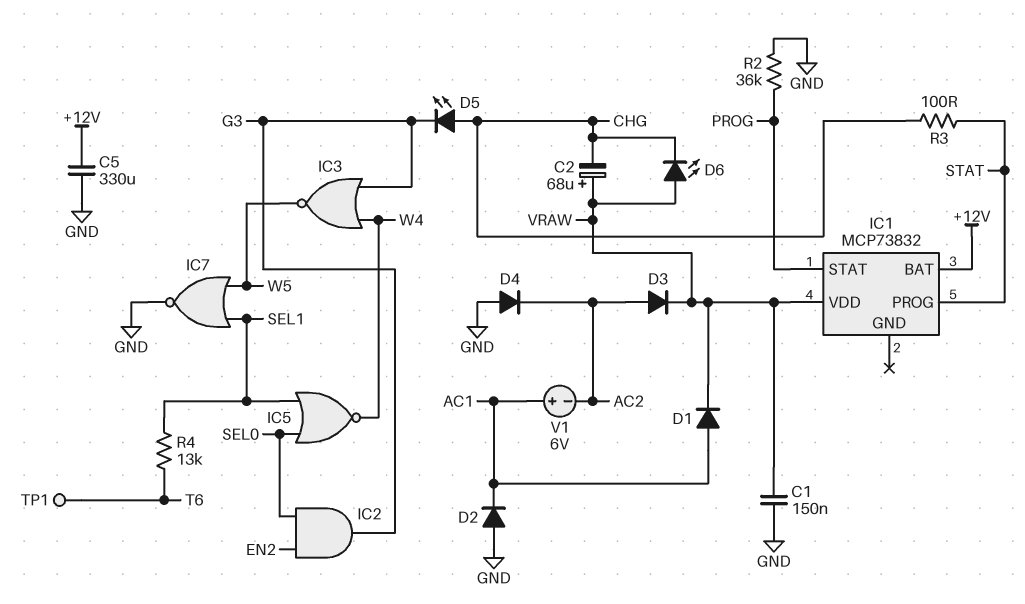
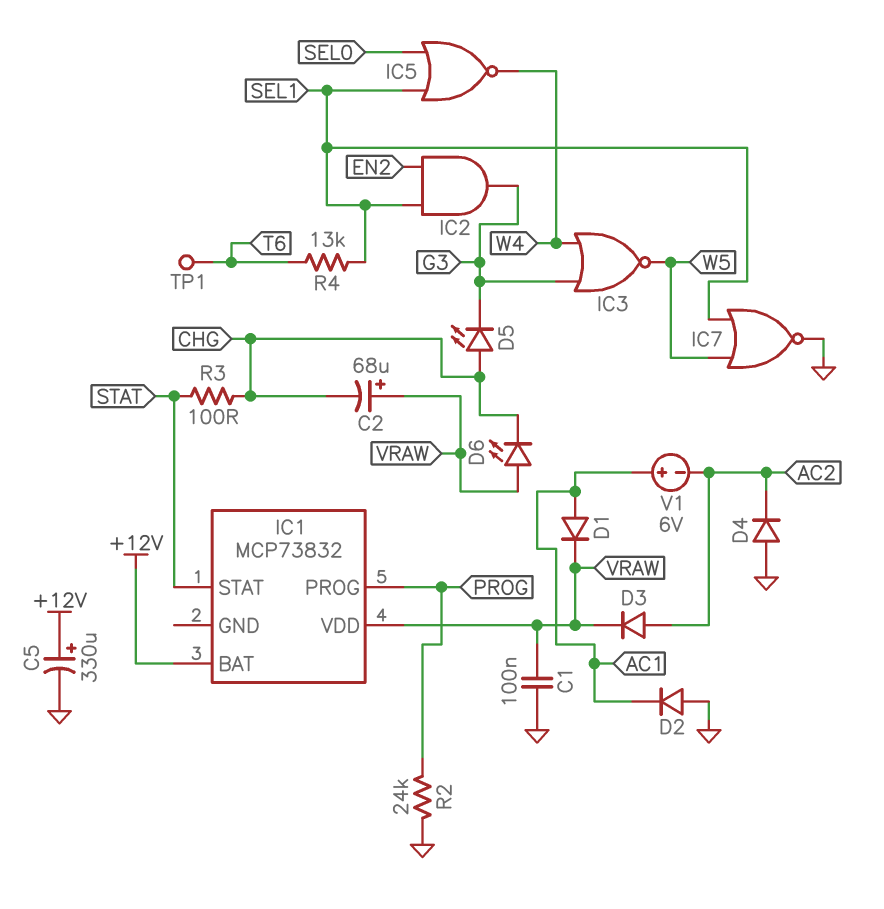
C1: 150nF (GND, VRAW) -> 100nF (GND, VRAW)
C5: 330uF (+12V, GND) -> 330uF (plus +12V, minus GND)
IC1 pin PROG: STAT -> PROG
IC1 pin STAT: PROG -> STAT
IC2: AND (in EN2, in SEL0, out G3) -> AND (in EN2, in SEL1, out G3)
R2: 36k (GND, PROG) -> 24k (GND, PROG)

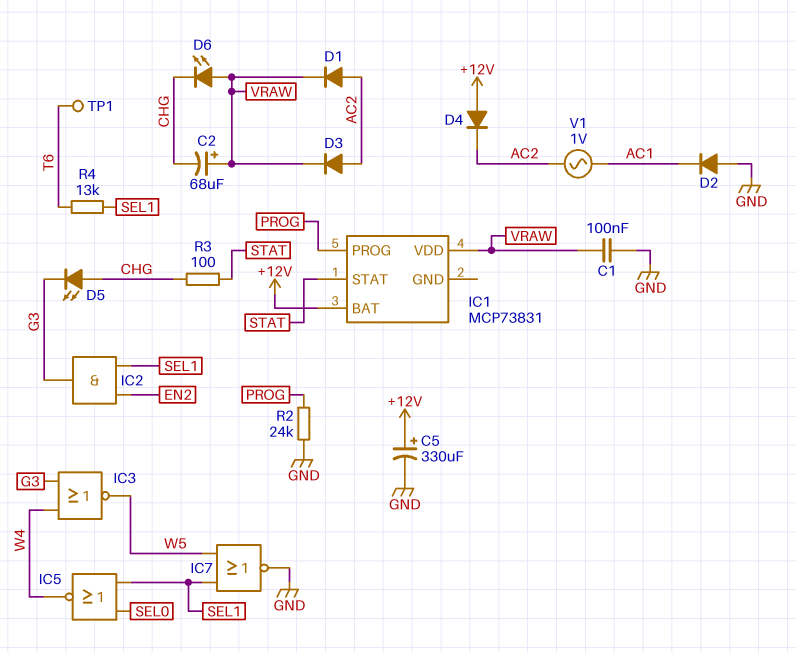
D1: diode (A AC1, K VRAW) -> diode (A AC2, K VRAW)
D4: diode (A GND, K AC2) -> diode (A +12V, K AC2)
IC1: MCP73832 -> MCP73831
V1: 6V (plus AC1, minus AC2) -> AC 1V (AC1, AC2)

